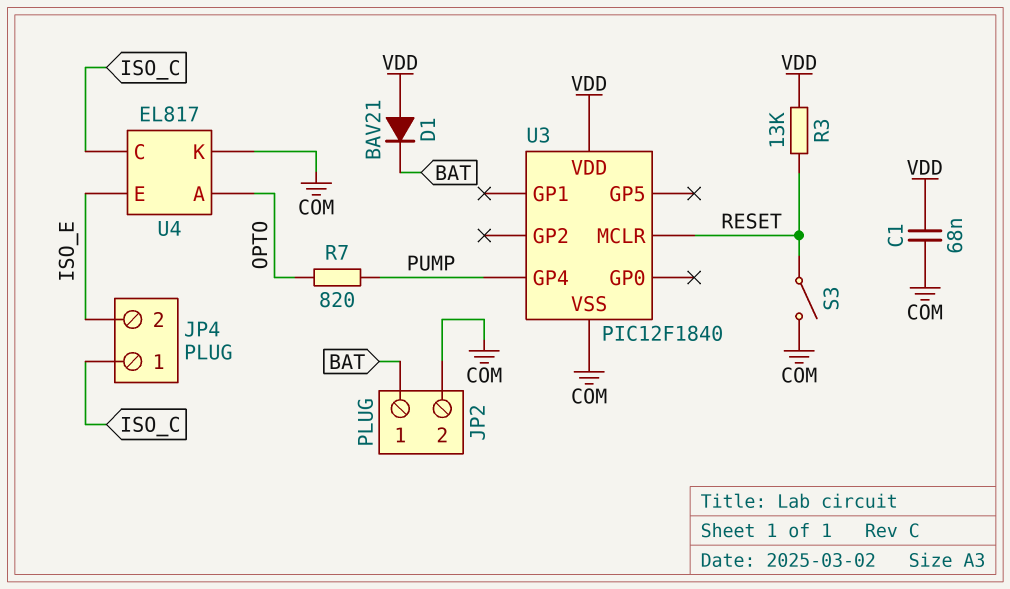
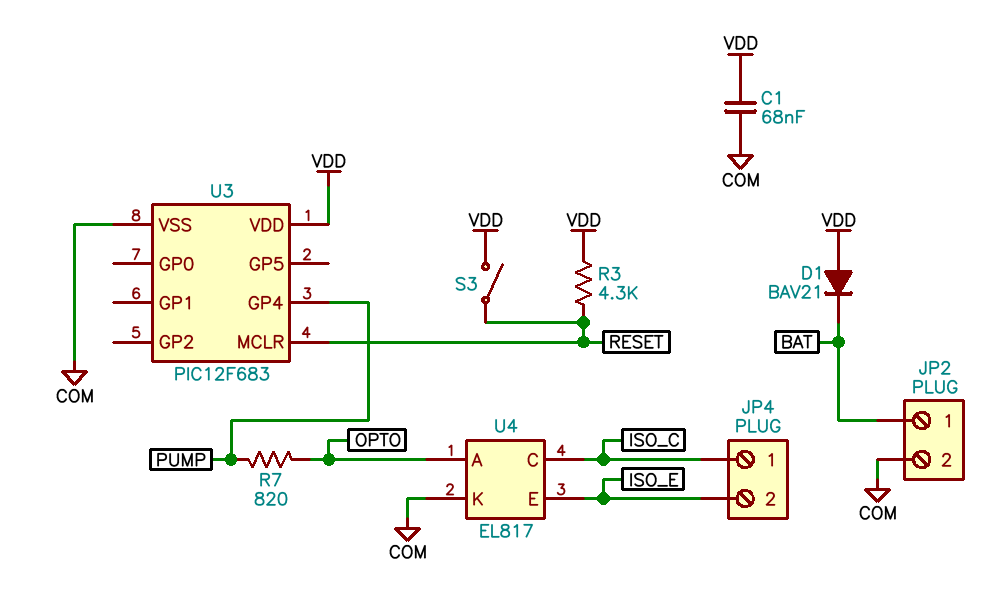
R3: 13k (RESET, VDD) -> 4.3k (RESET, VDD)
S3: switch (COM, RESET) -> switch (RESET, VDD)
U3: PIC12F1840 -> PIC12F683

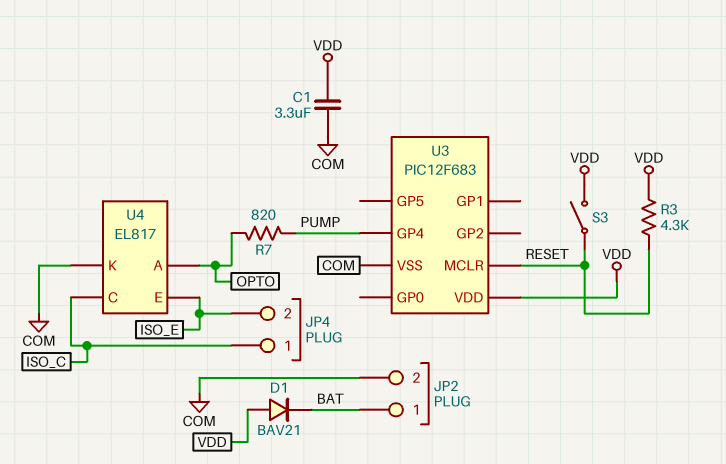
C1: 68nF (COM, VDD) -> 3.3uF (COM, VDD)

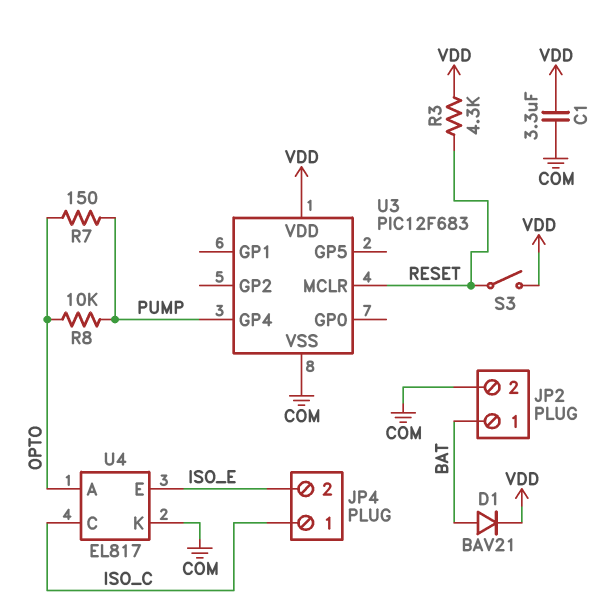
D1: diode BAV21 (A VDD, K BAT) -> diode BAV21 (A BAT, K VDD)
R7: 820 (OPTO, PUMP) -> 150 (OPTO, PUMP)
R8: none -> 10k (OPTO, PUMP)

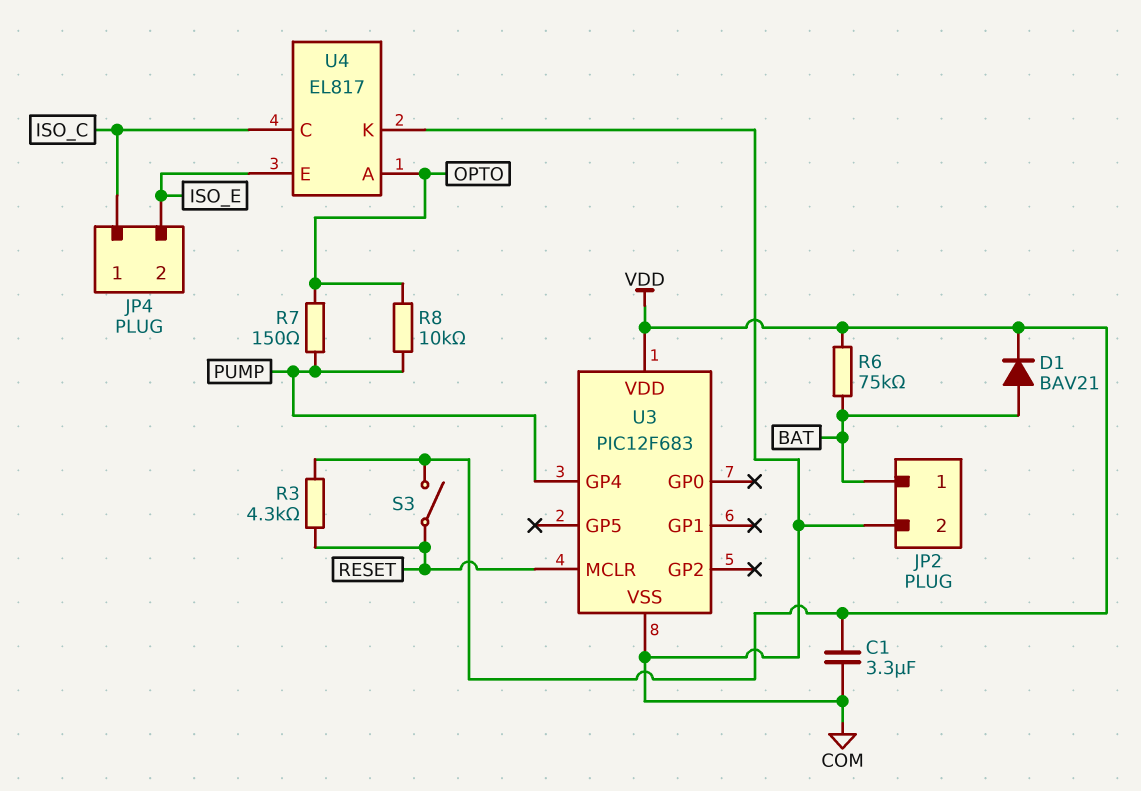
R6: none -> 75k (BAT, VDD)

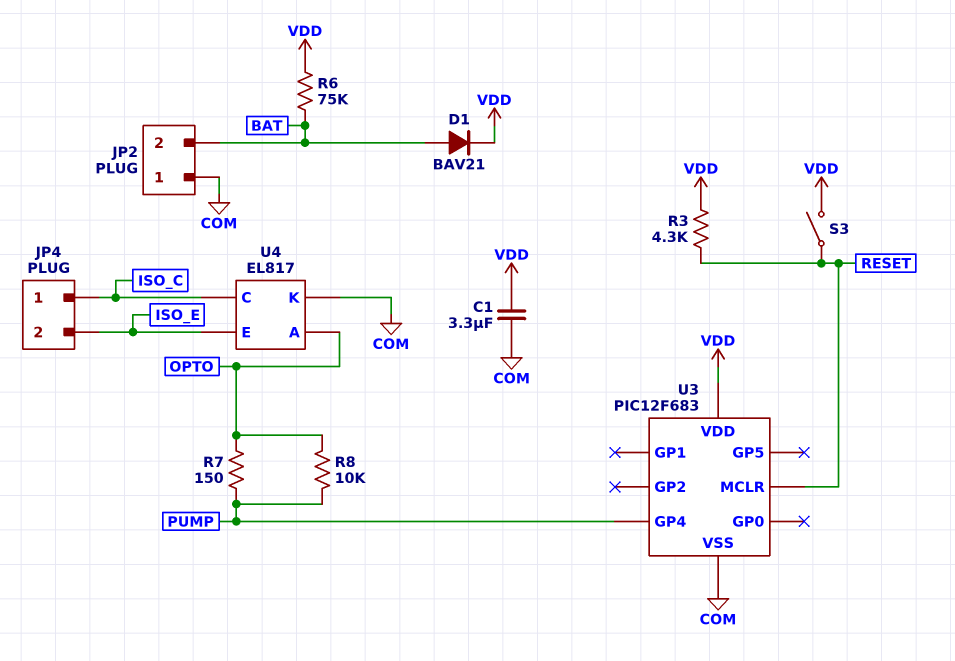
JP2 pin 1: BAT -> COM
JP2 pin 2: COM -> BAT

